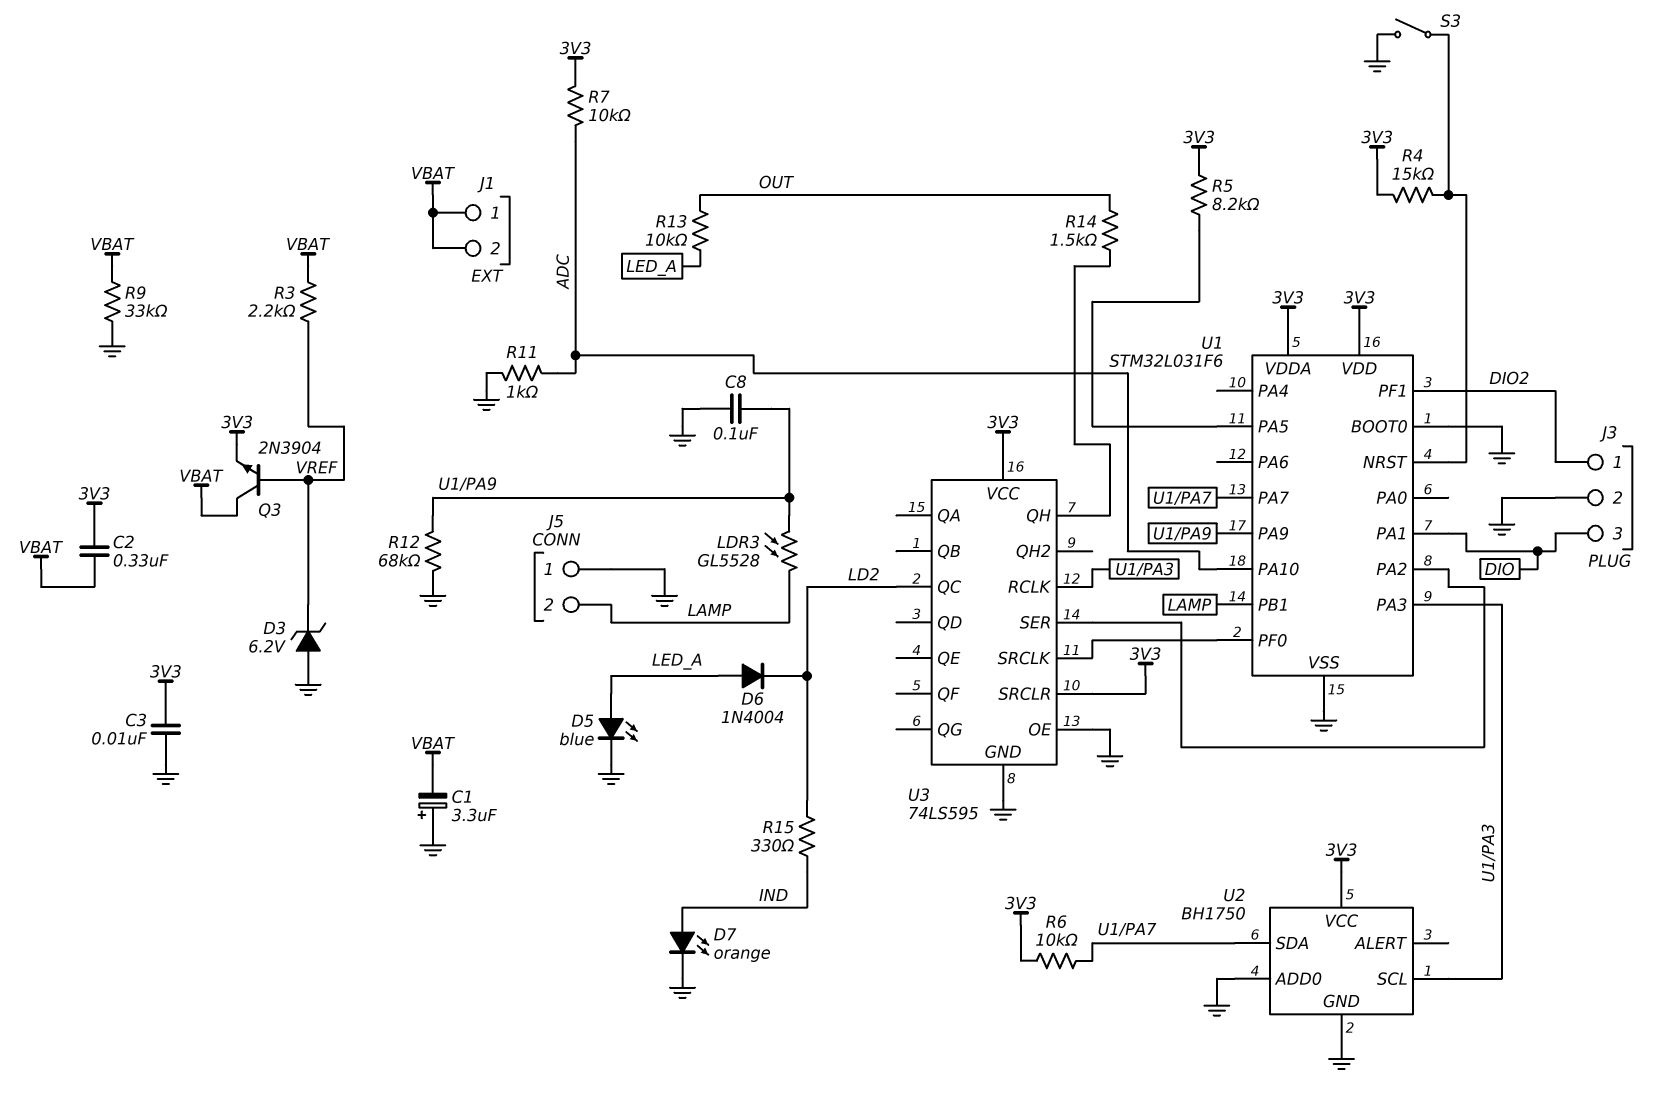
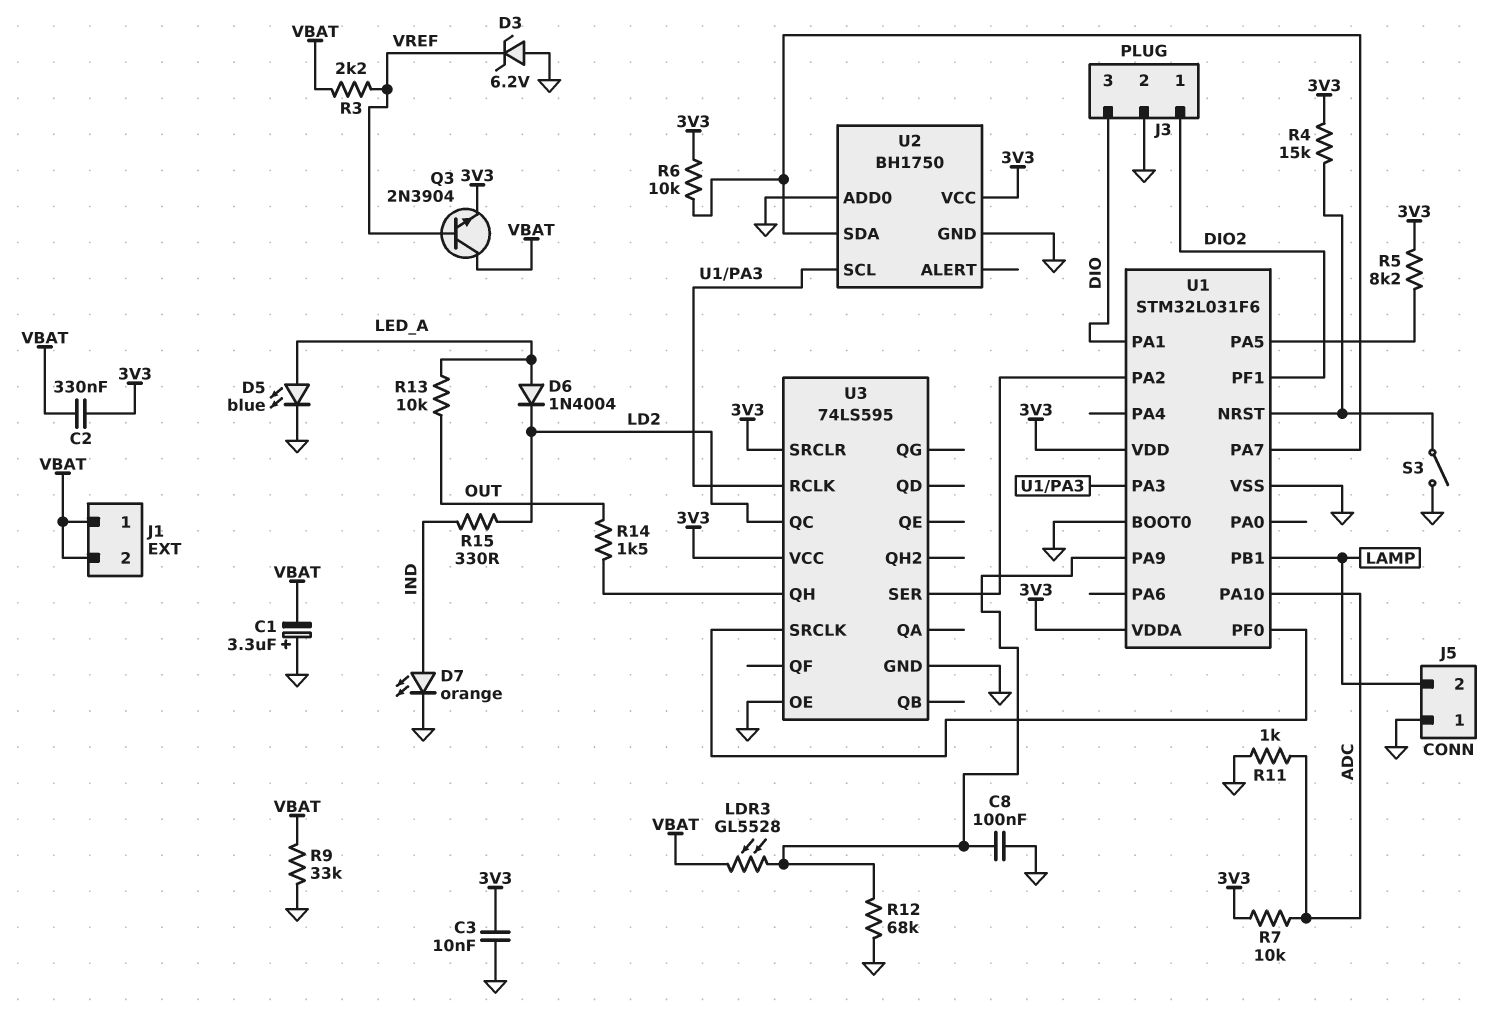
LDR3: GL5528 (LAMP, U1/PA9) -> GL5528 (U1/PA9, VBAT)

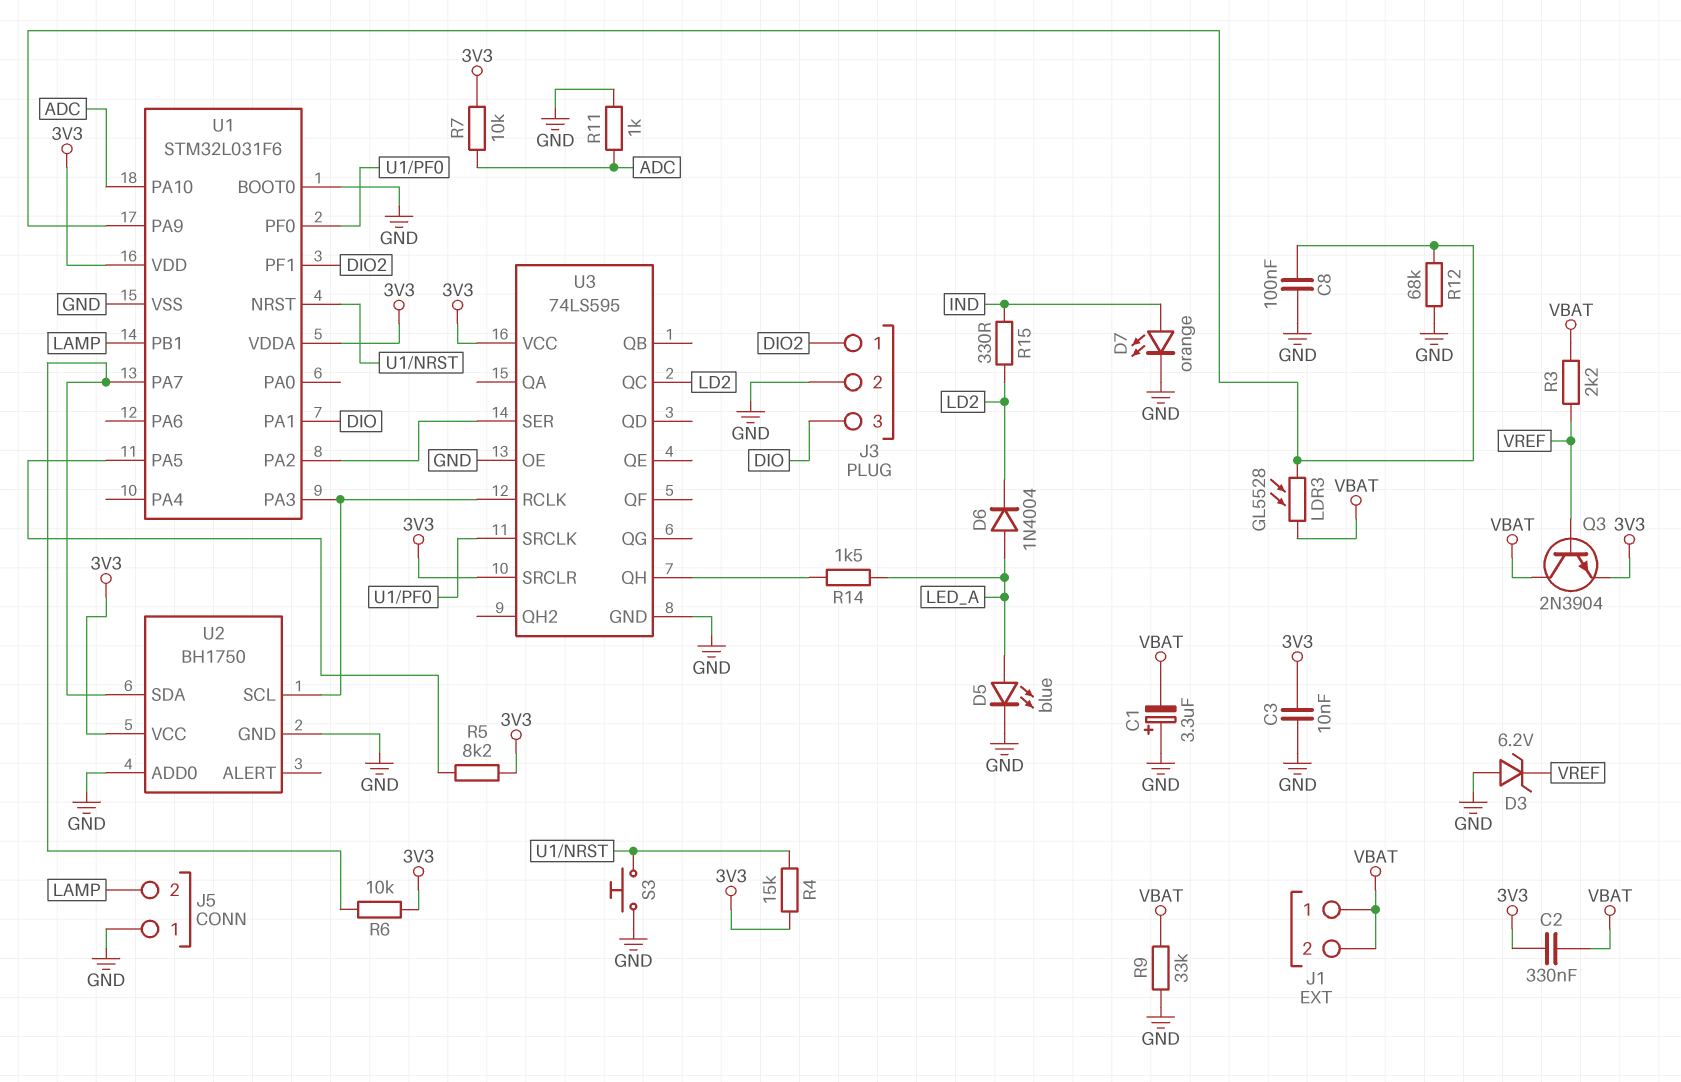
R13: 10k (LED_A, OUT) -> none
R14: 1.5k (OUT, U3/QH) -> 1.5k (LED_A, U3/QH)
S3: switch (GND, U1/NRST) -> button (GND, U1/NRST)

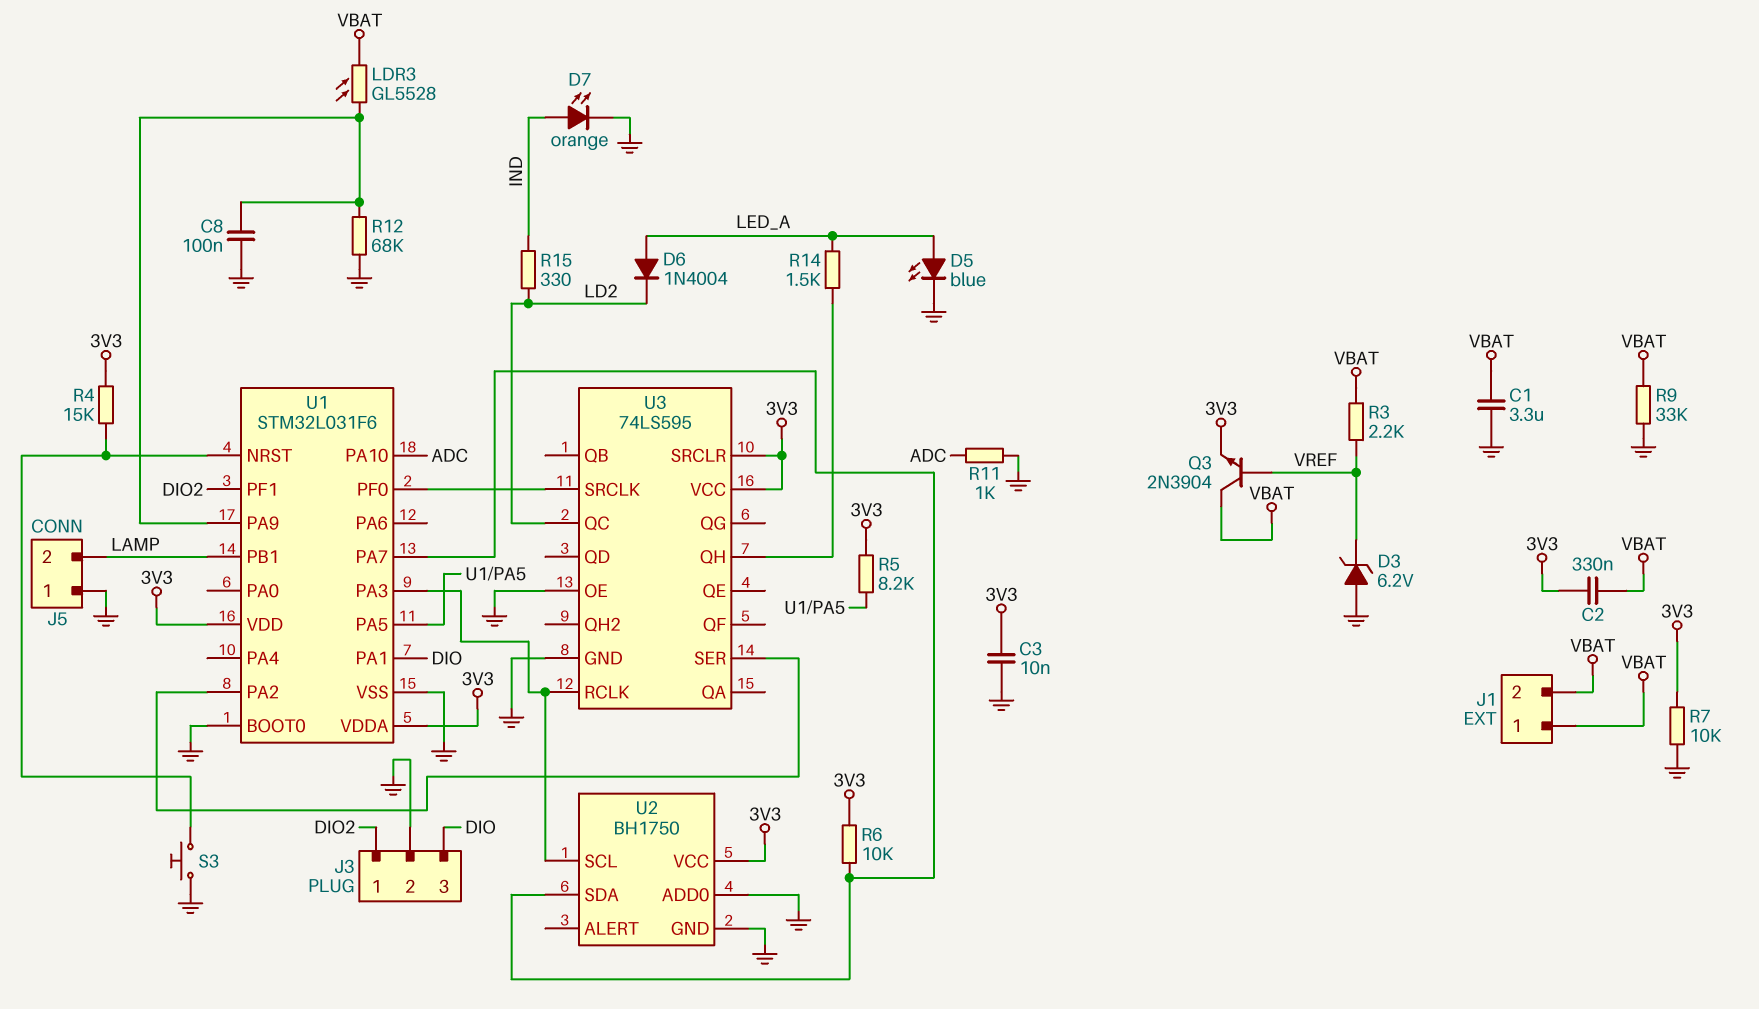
C1: 3.3uF (plus GND, minus VBAT) -> 3.3uF (GND, VBAT)
R7: 10k (3V3, ADC) -> 10k (3V3, GND)

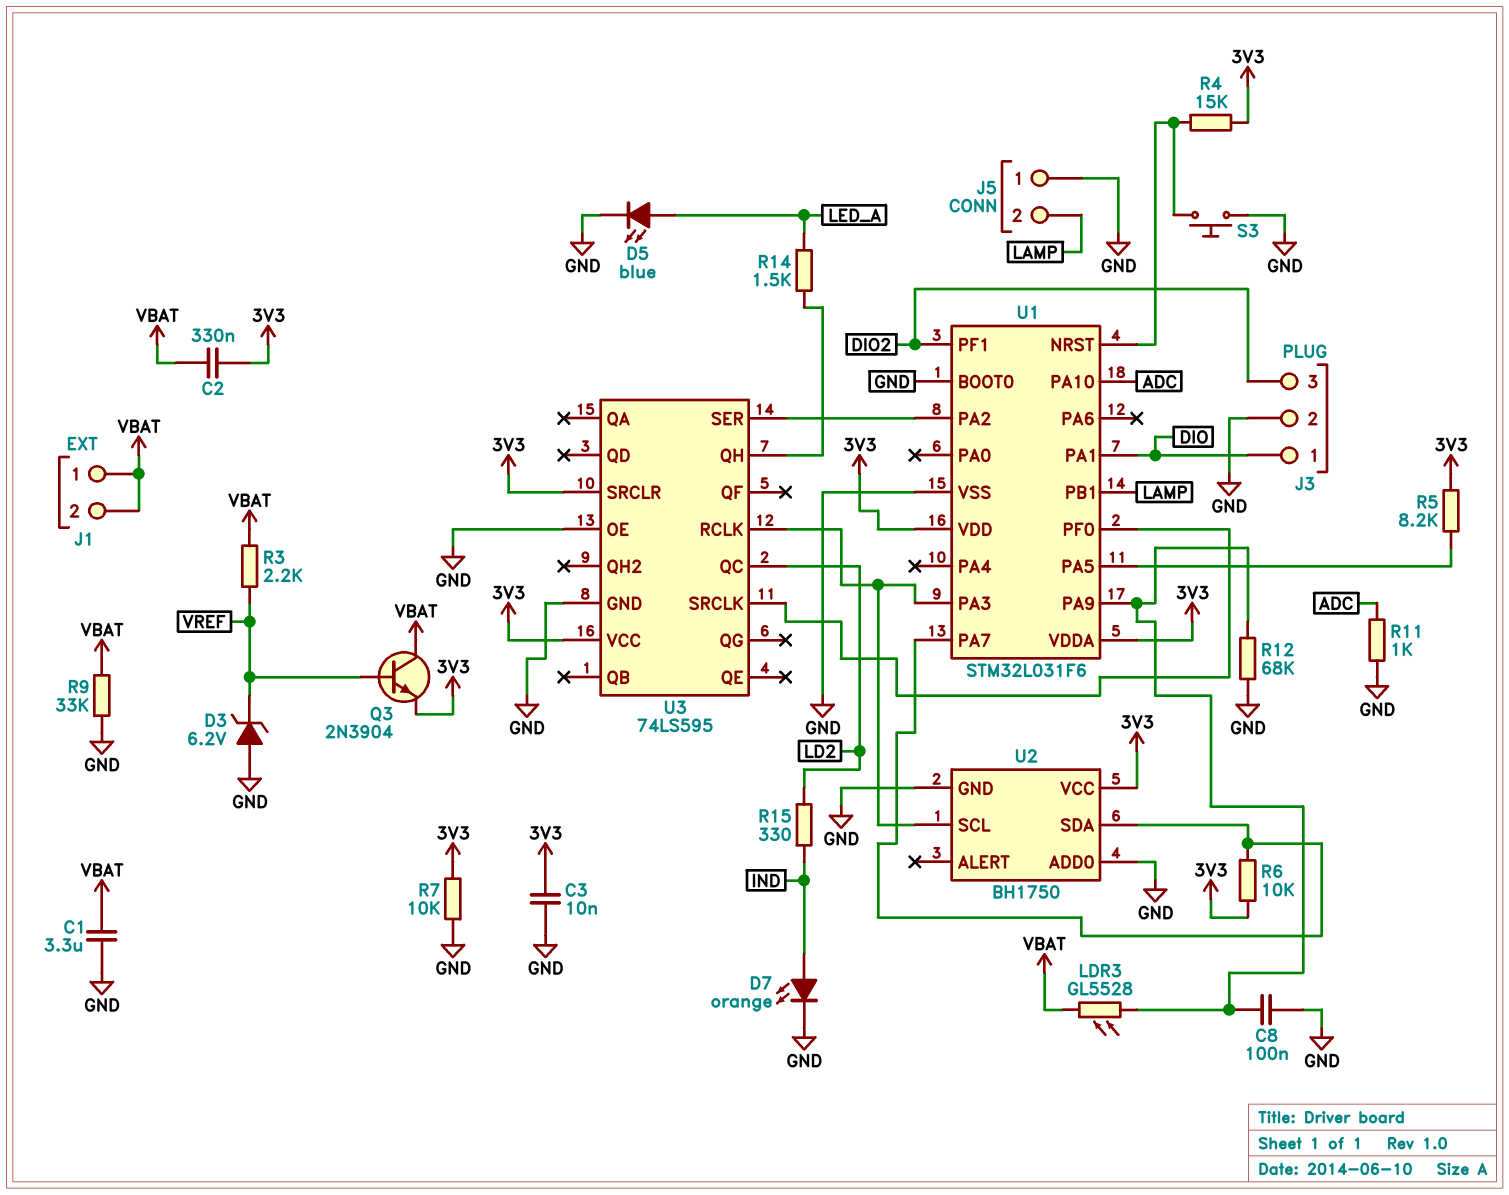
D6: diode 1N4004 (A LED_A, K LD2) -> none
J3 pin 1: DIO2 -> DIO
J3 pin 3: DIO -> DIO2

